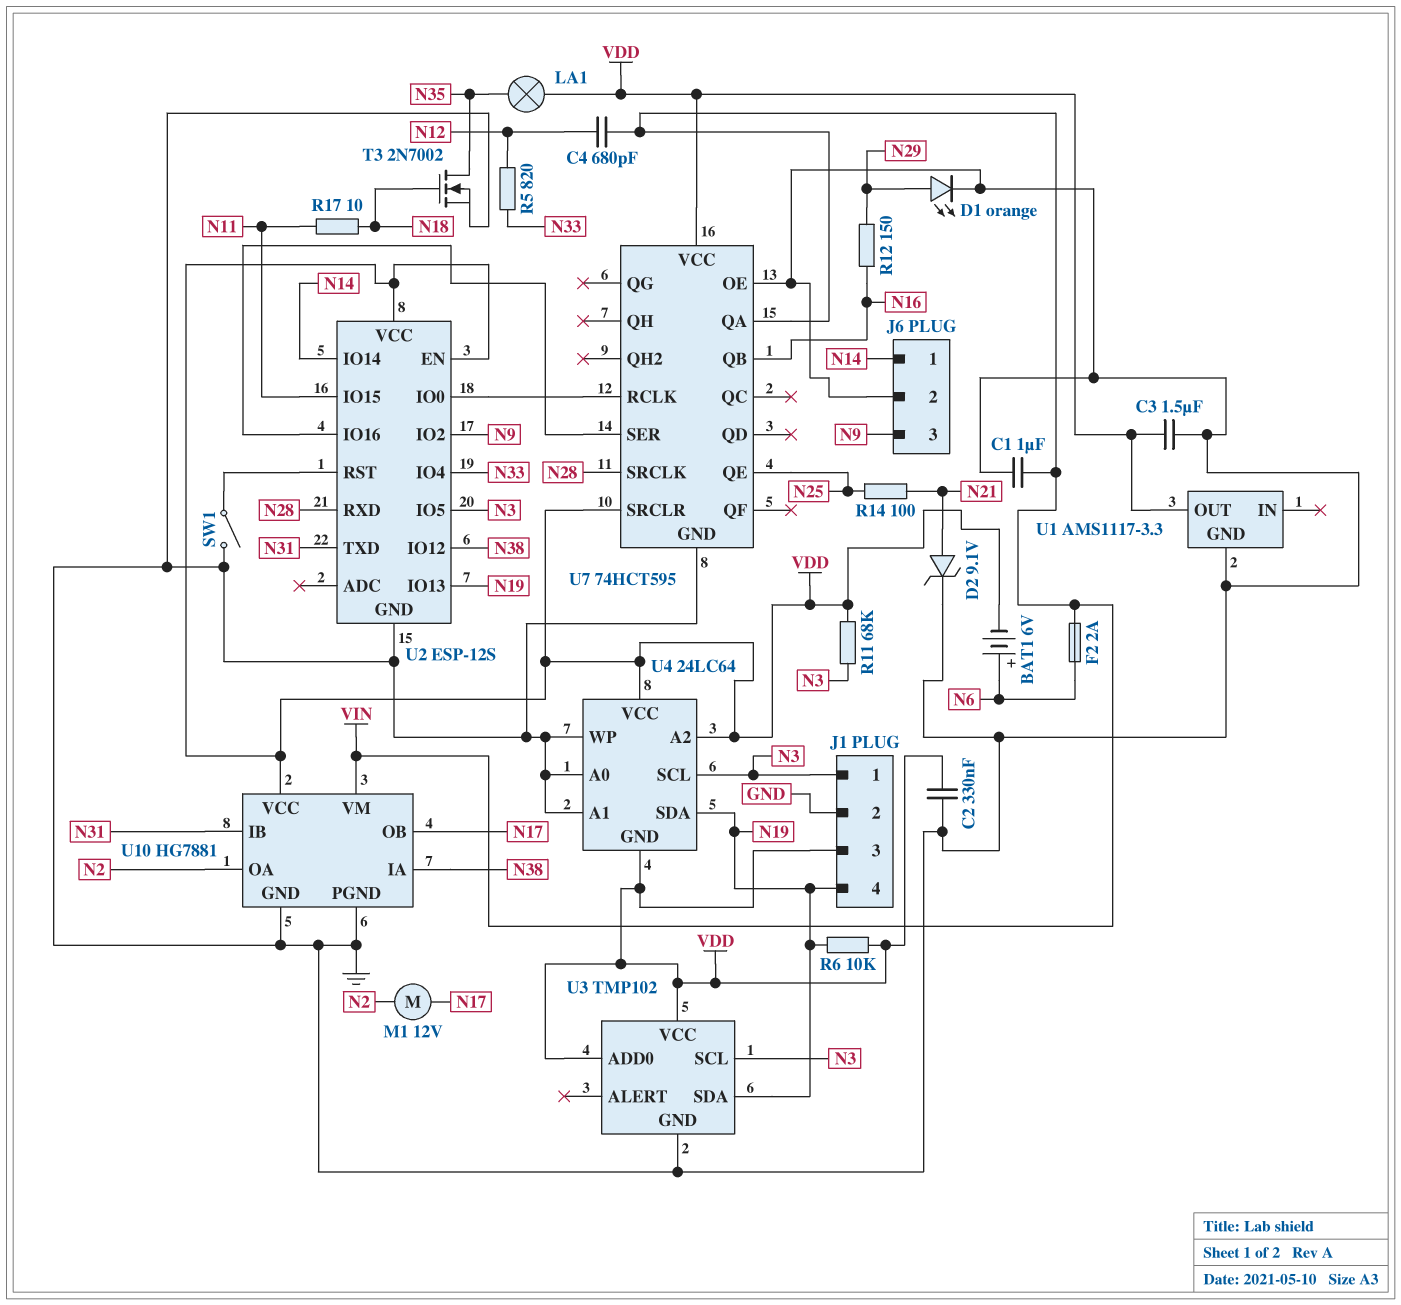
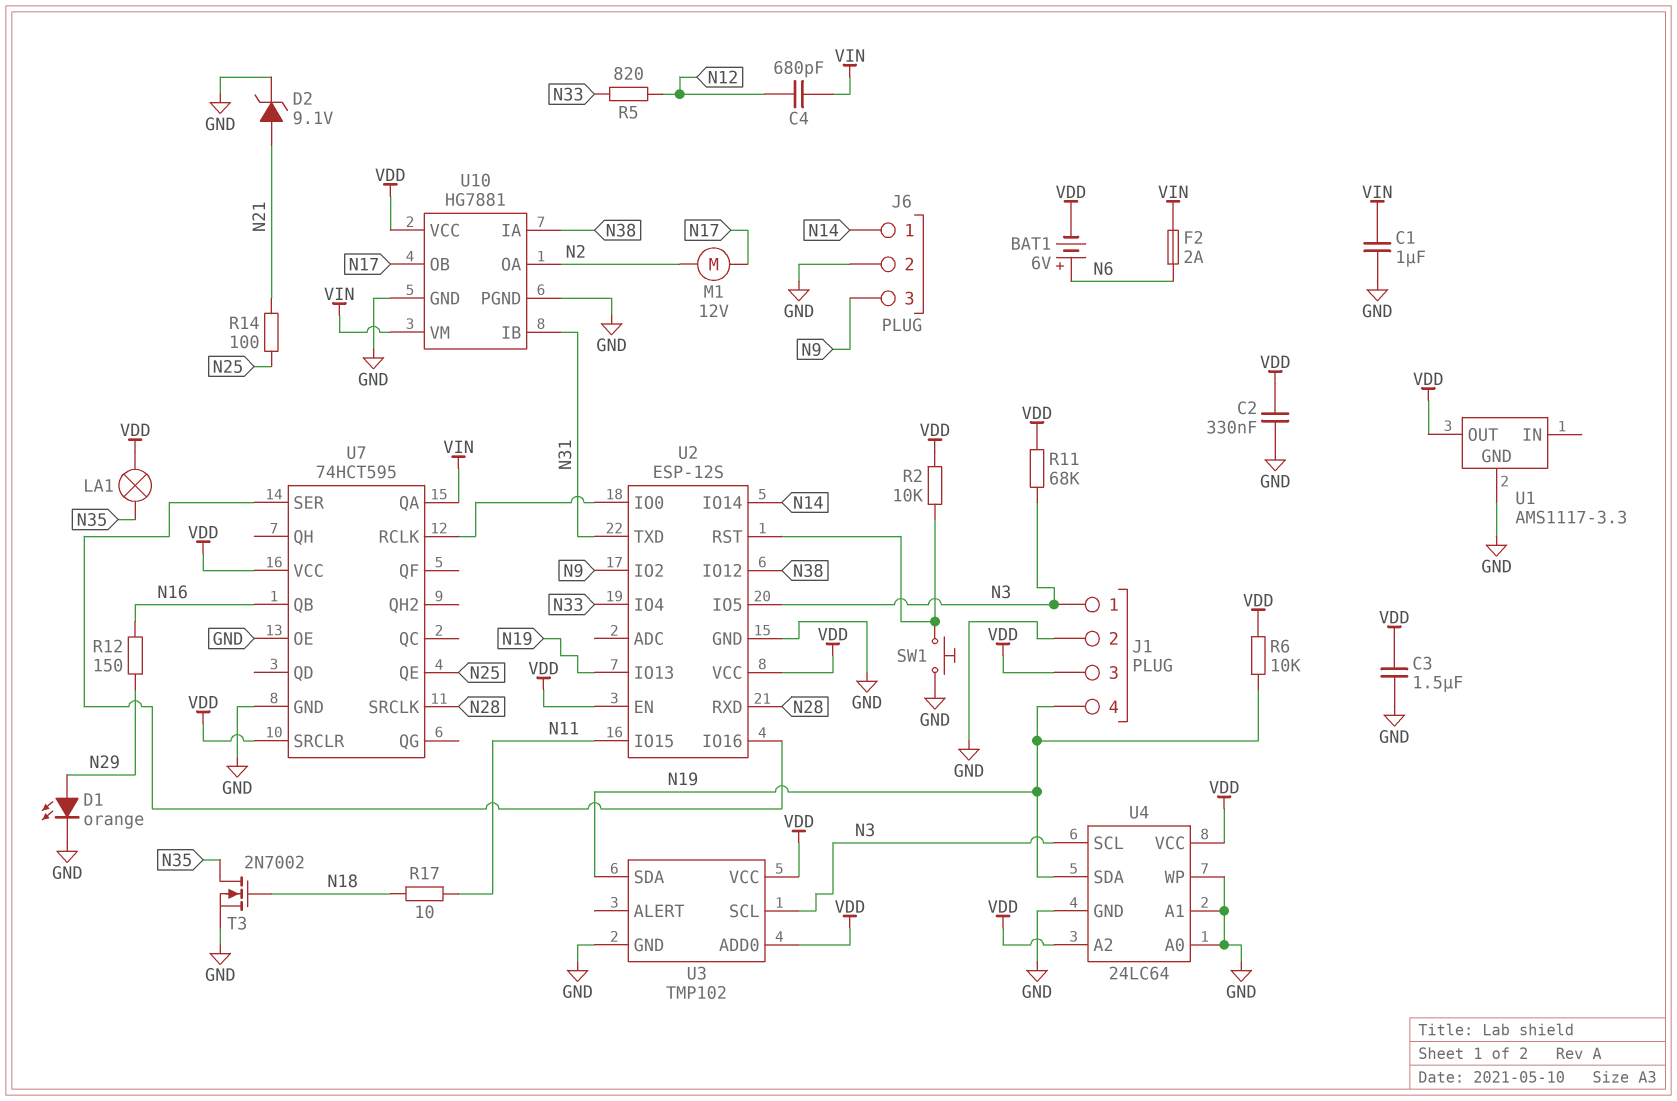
R2: none -> 10k (U2/RST, VDD)
SW1: switch (GND, U2/RST) -> button (GND, U2/RST)
U4 pin GND: VDD -> GND

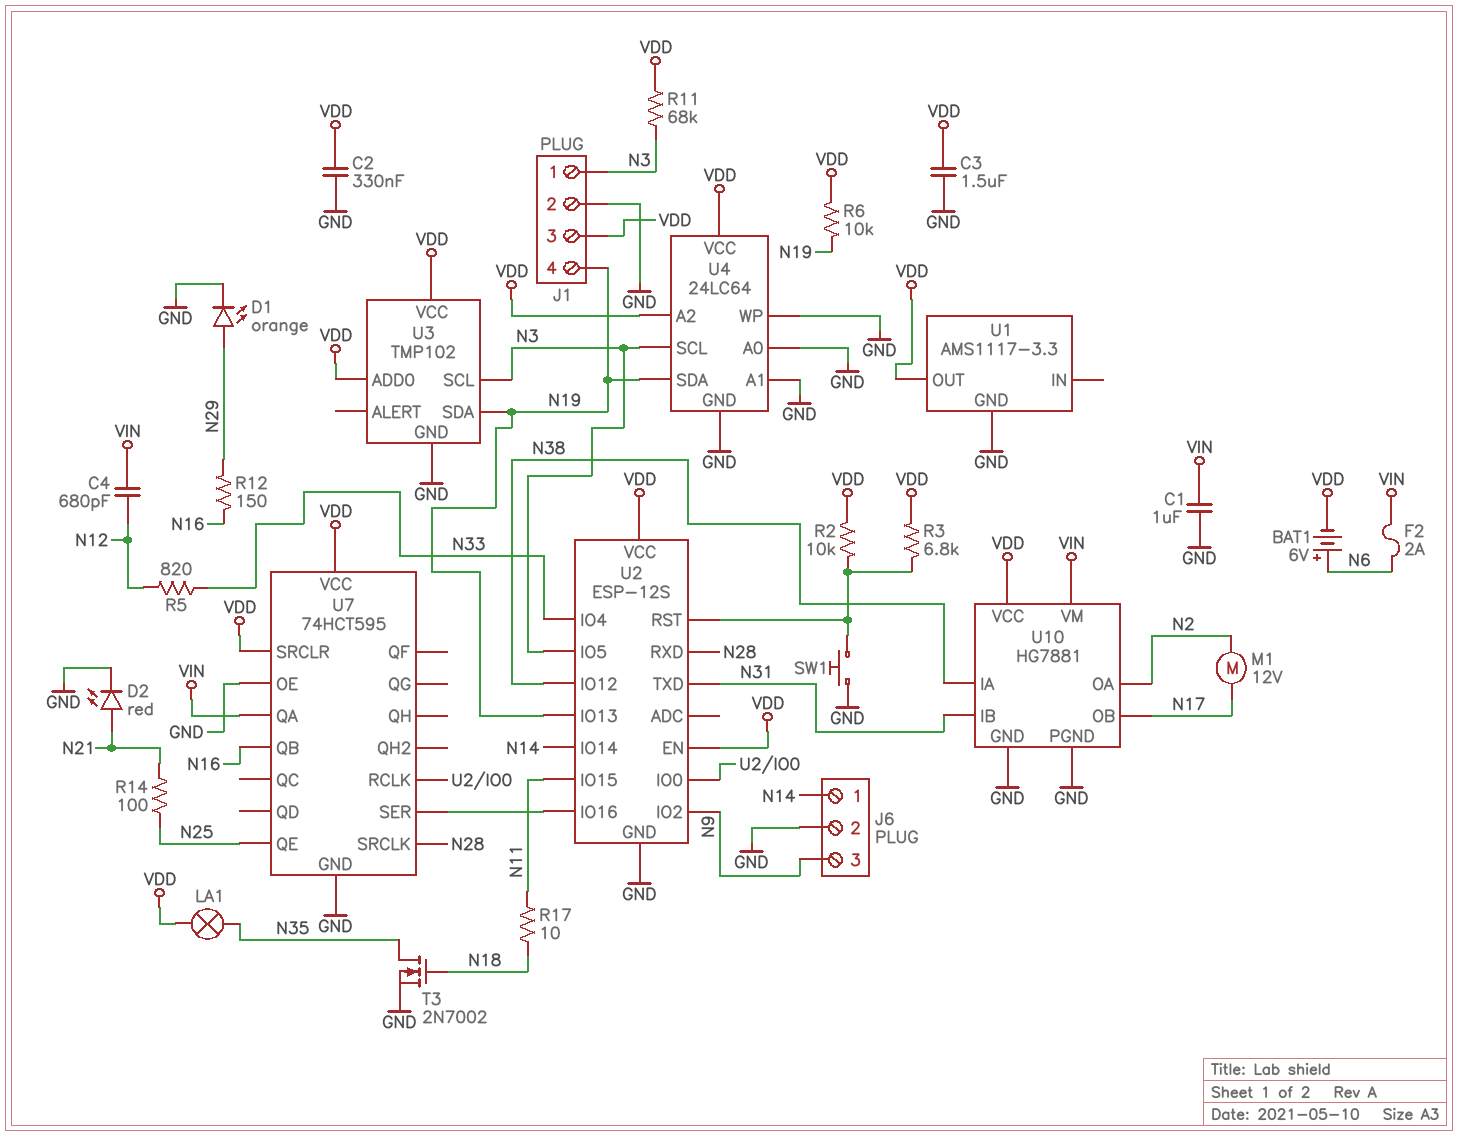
D2: zener 9.1V (A N21, K GND) -> LED red (A N21, K GND)
R3: none -> 6.8k (U2/RST, VDD)

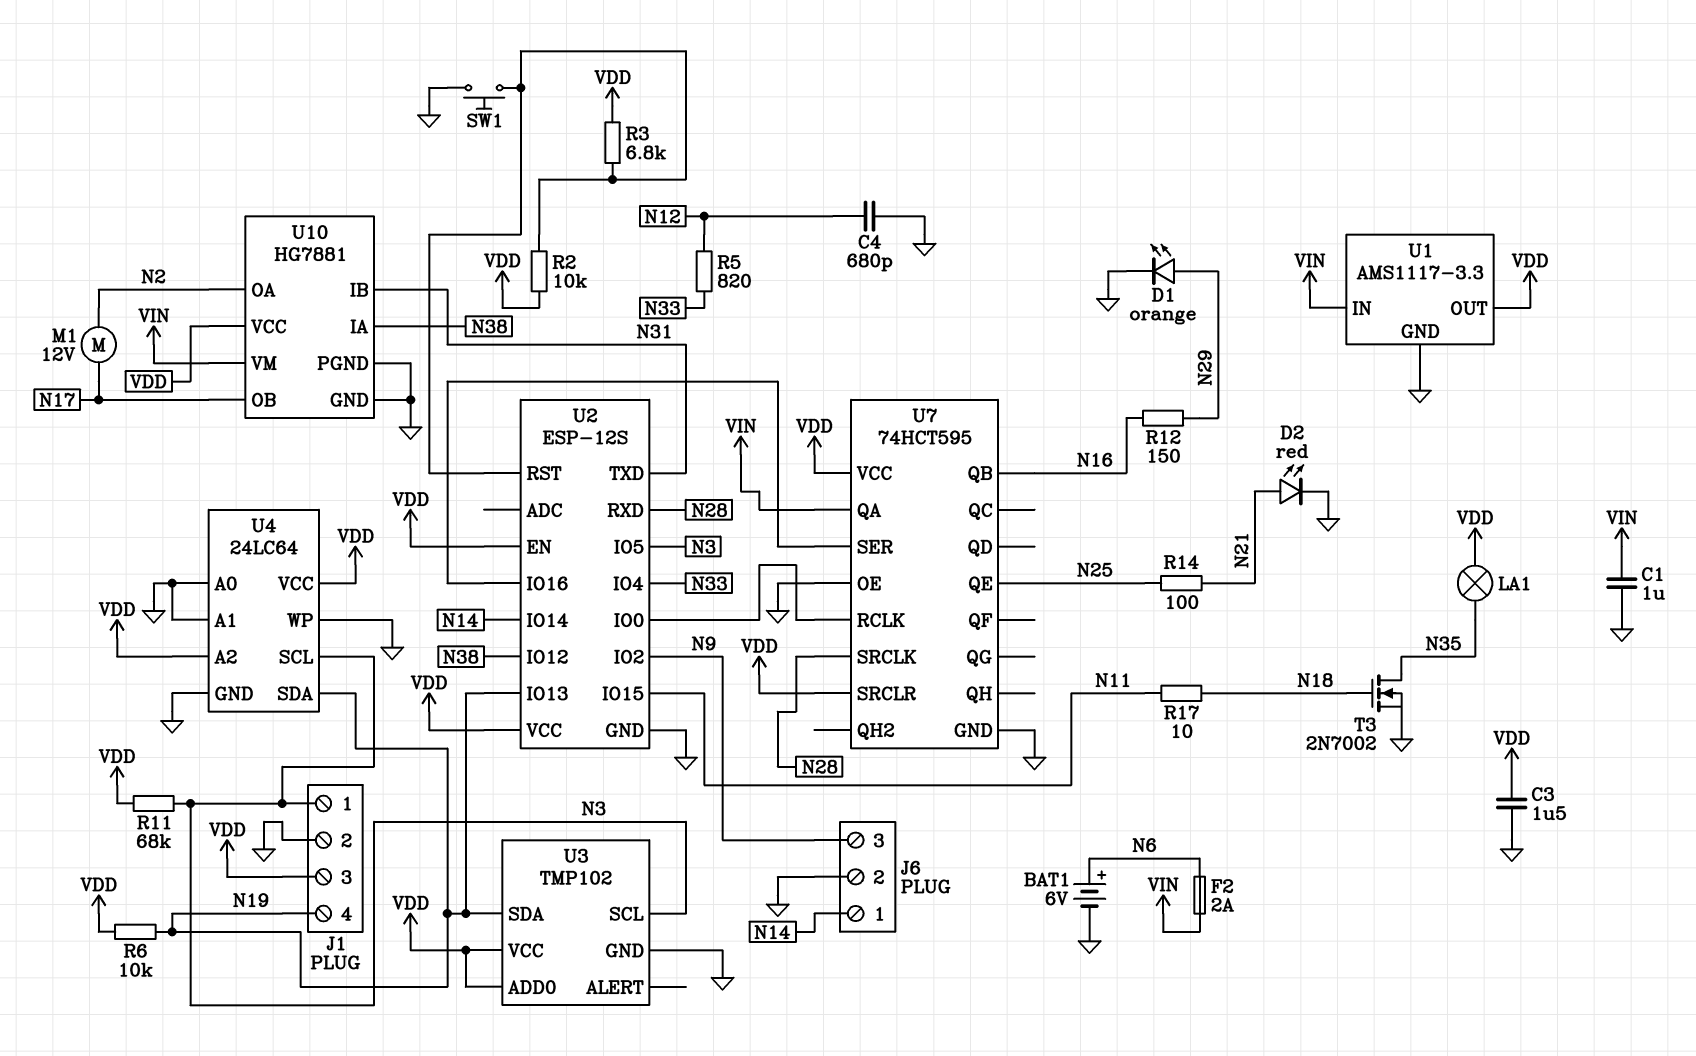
BAT1: 6V (plus N6, minus VDD) -> 6V (plus N6, minus GND)
C2: 330nF (GND, VDD) -> none
C4: 680pF (N12, VIN) -> 680pF (GND, N12)
U1 pin IN: none -> VIN

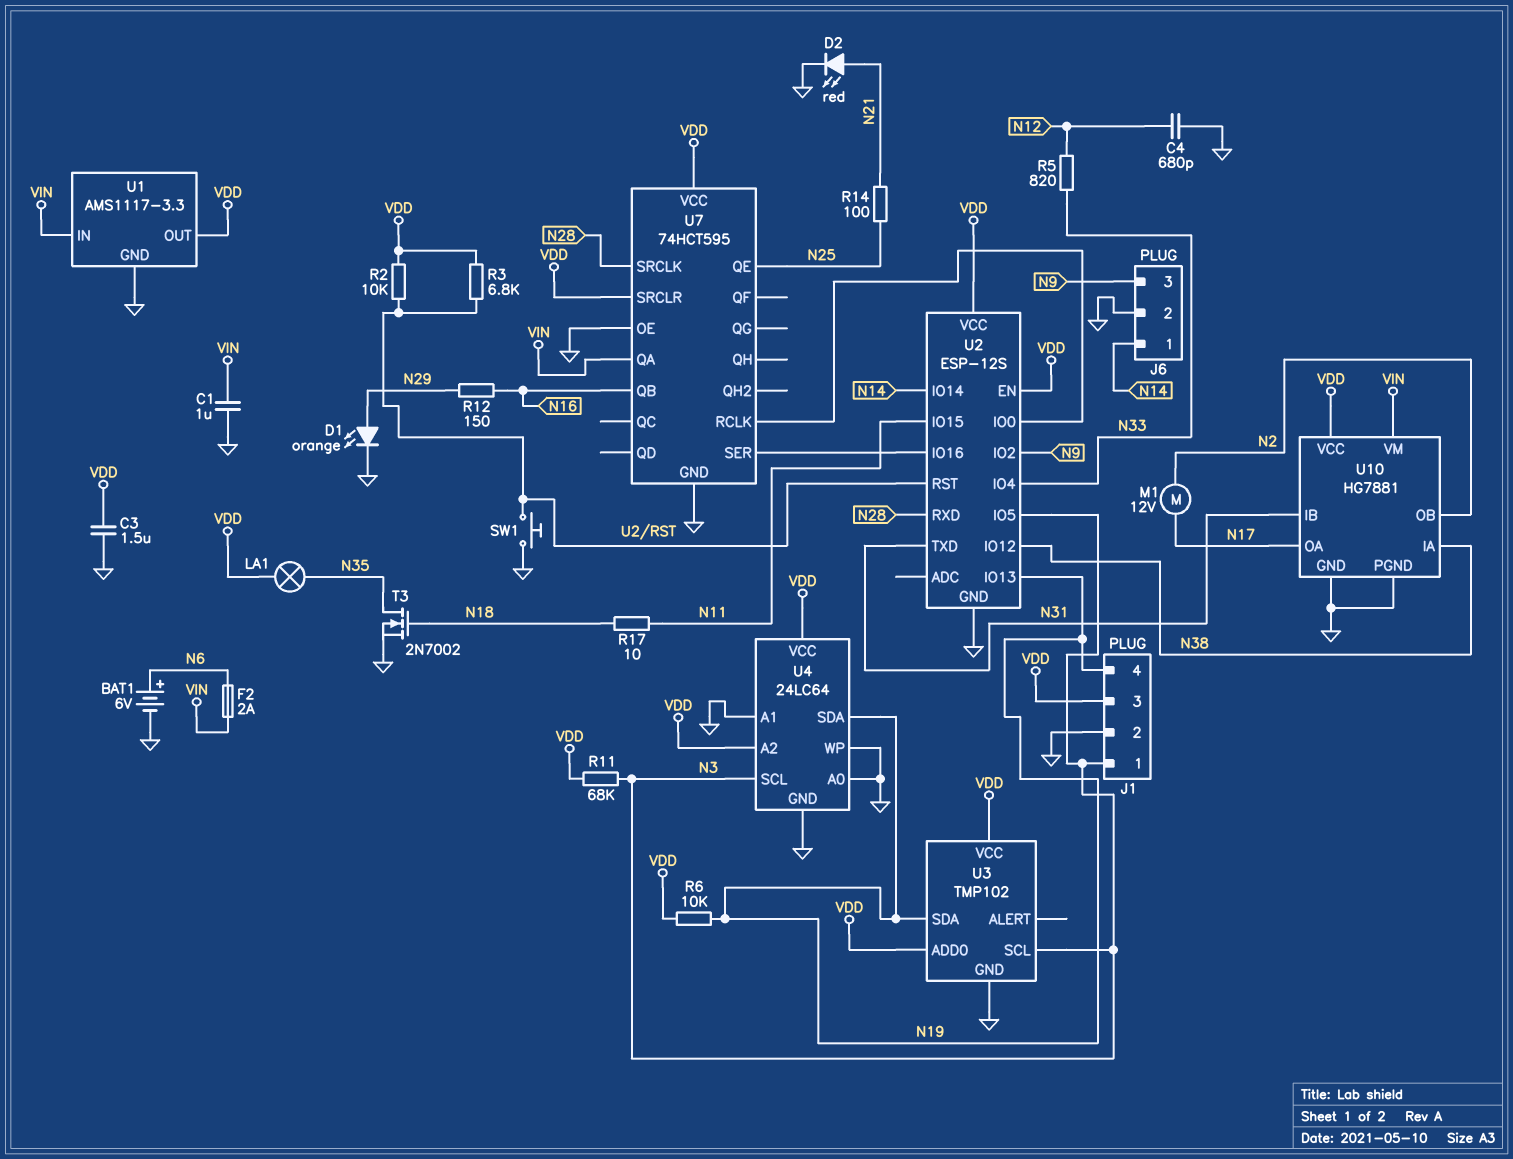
U10 pin OA: N2 -> N17
U10 pin OB: N17 -> N2

